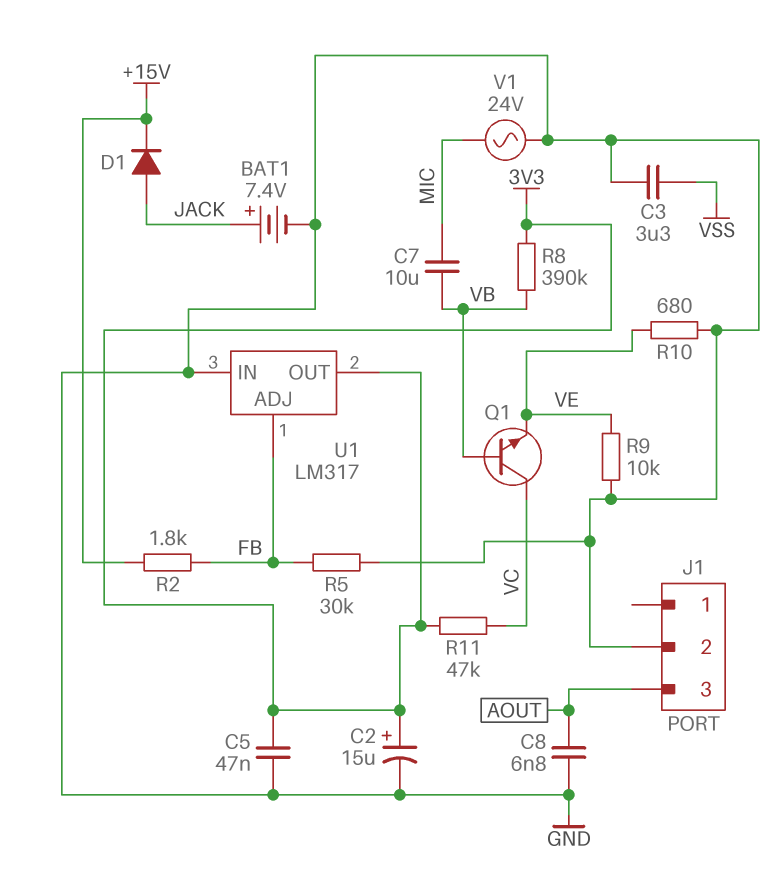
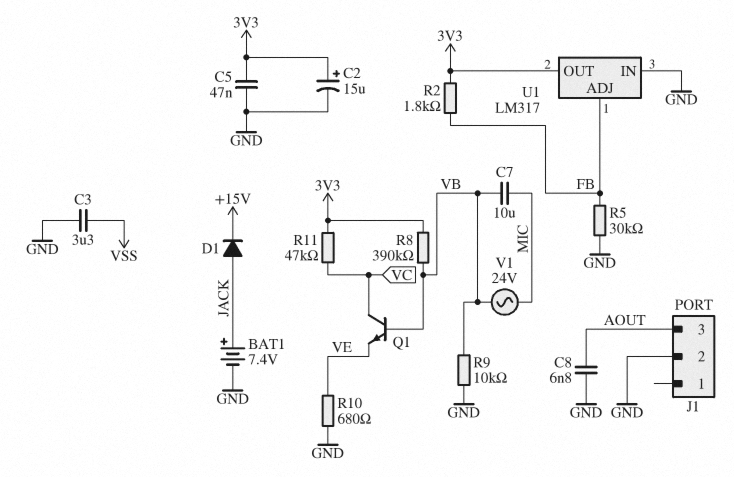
R2: 1.8k (+15V, FB) -> 1.8k (3V3, FB)
R9: 10k (GND, VE) -> 10k (GND, VB)
V1: AC 24V (GND, MIC) -> AC 24V (MIC, VB)

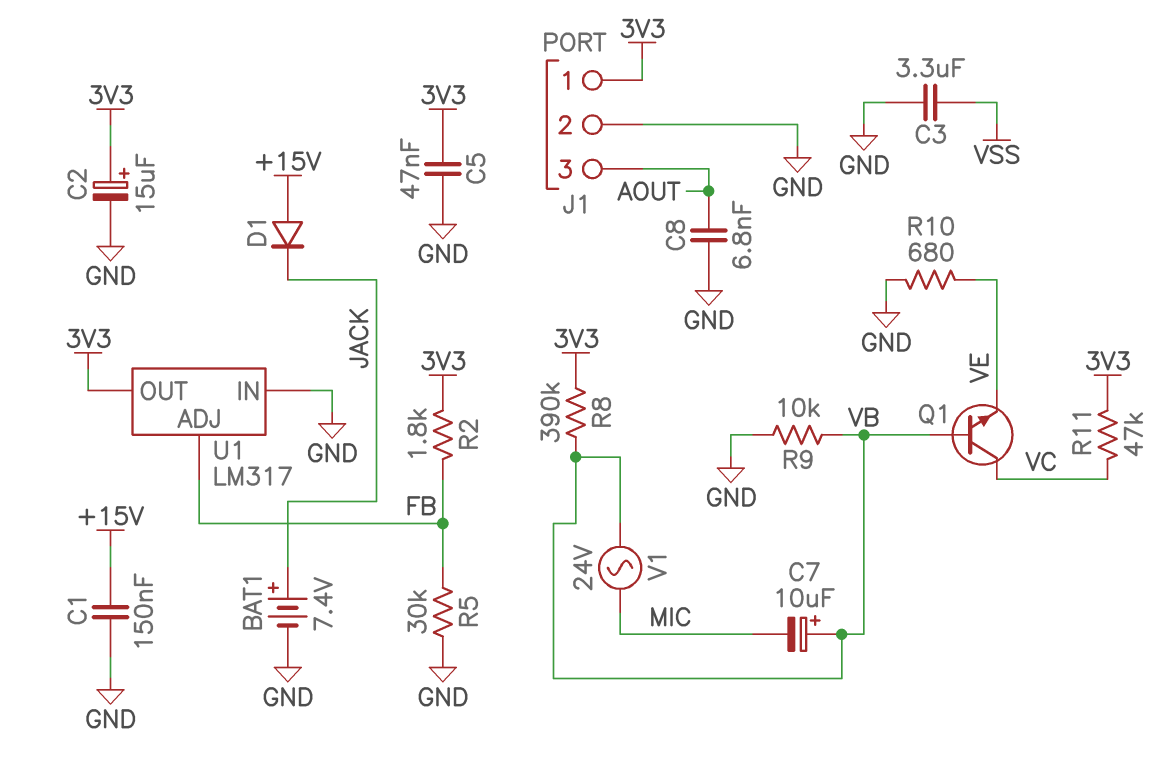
C1: none -> 150nF (+15V, GND)
C7: 10uF (MIC, VB) -> 10uF (plus VB, minus MIC)
D1: diode (A JACK, K +15V) -> diode (A +15V, K JACK)
J1 pin 1: none -> 3V3

